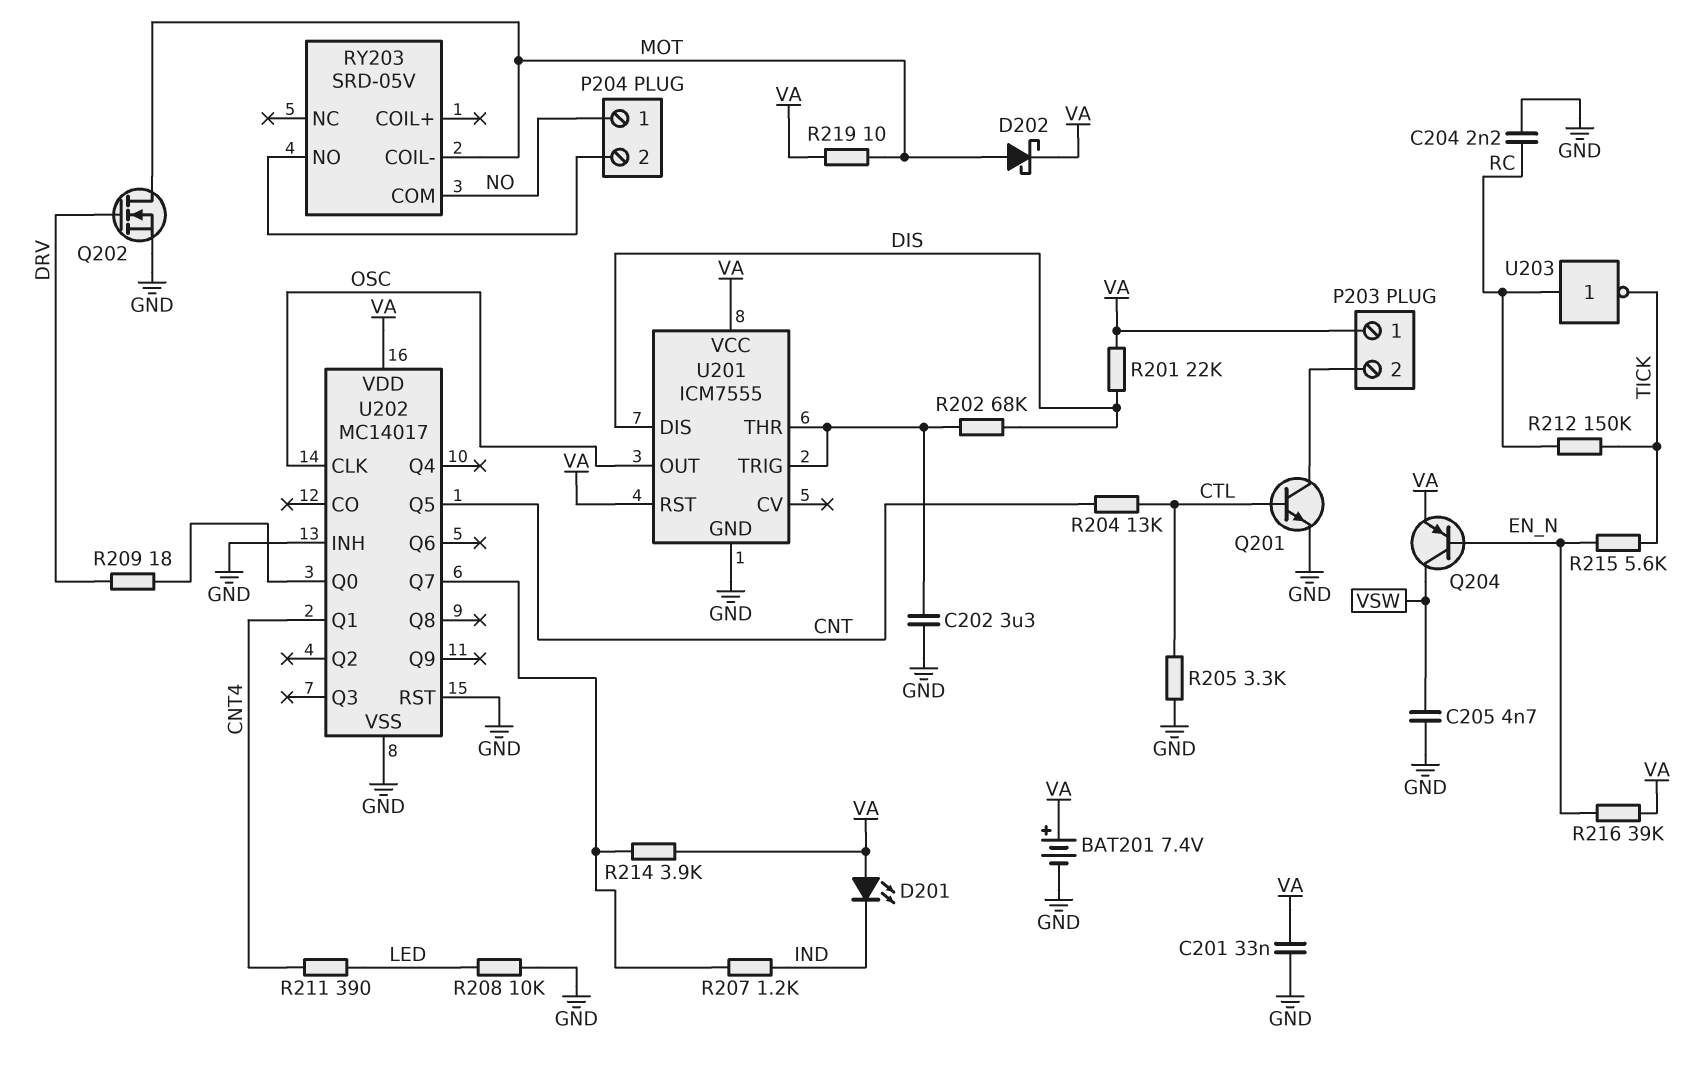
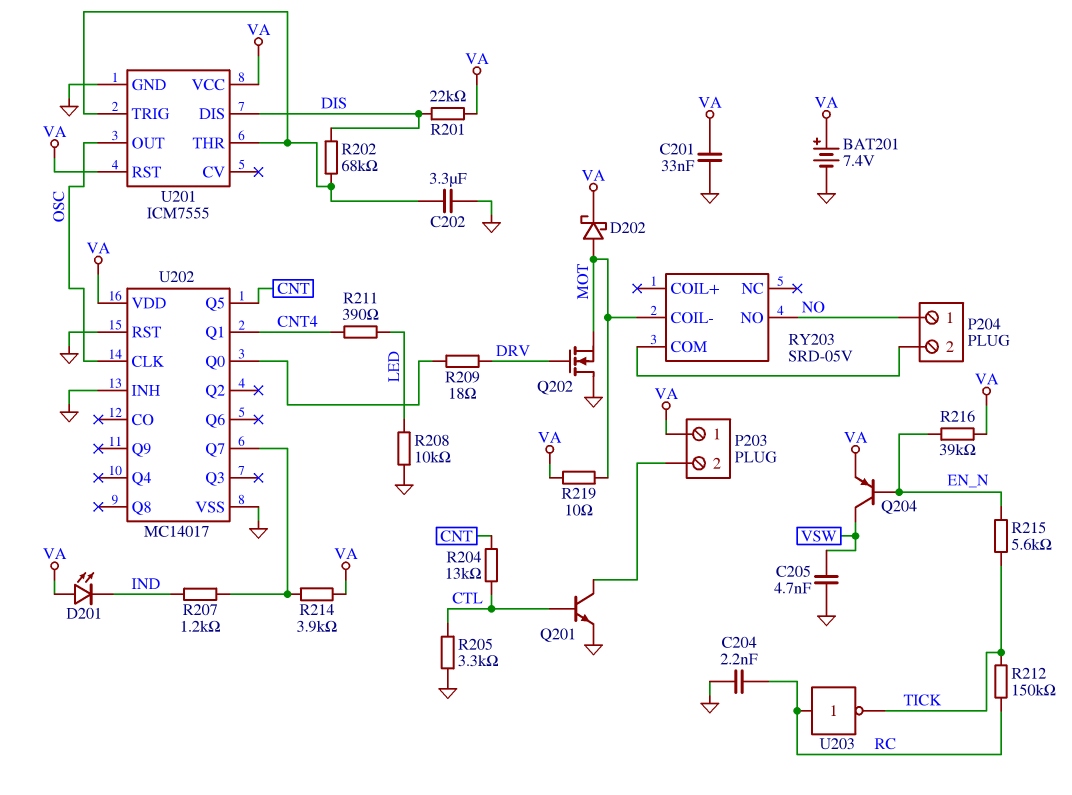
Q202: NMOS (G DRV, D MOT, S GND) -> NMOS (G DRV, D GND, S MOT)
RY203 pin COM: NO -> P204/2
RY203 pin NO: P204/2 -> NO

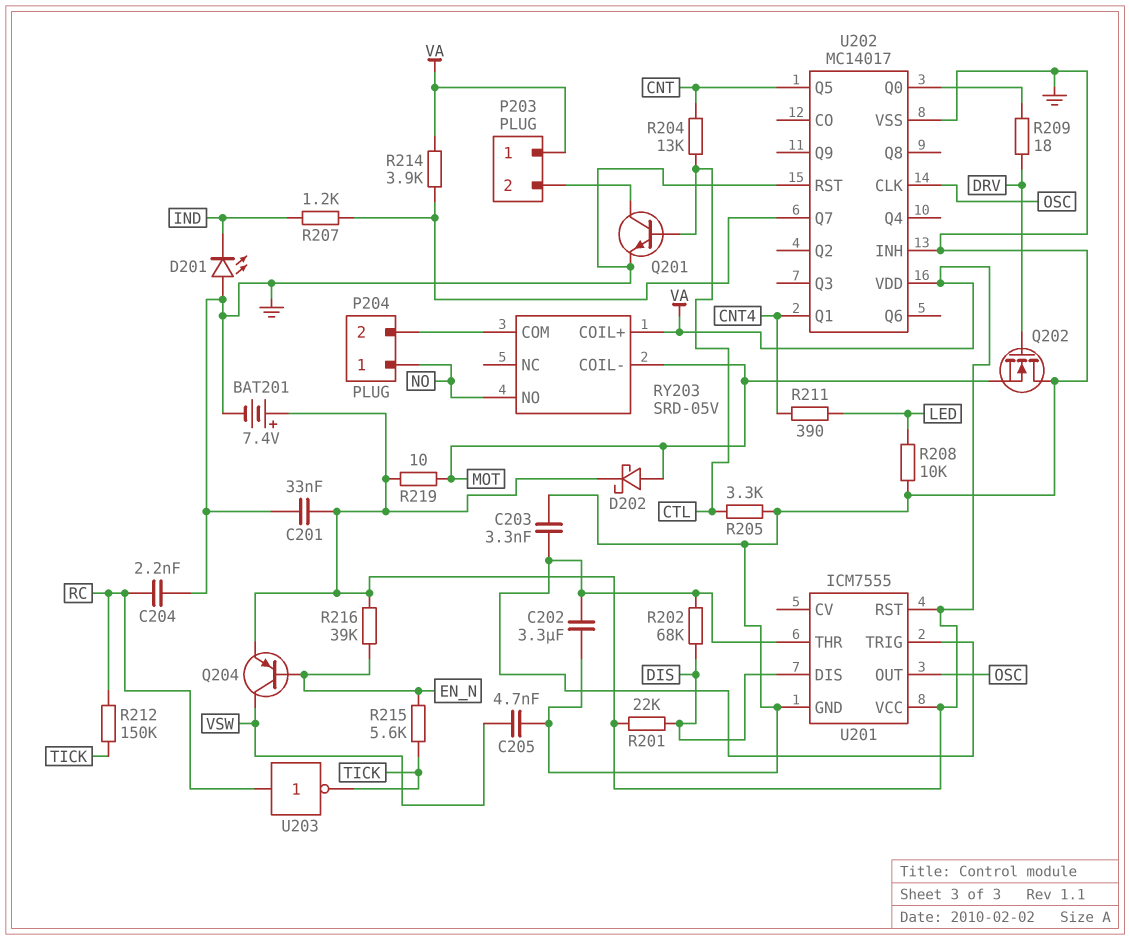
C203: none -> 3.3nF (GND, U201/THR)
D201: LED (A VA, K IND) -> LED (A GND, K IND)
RY203 pin COIL+: none -> VA

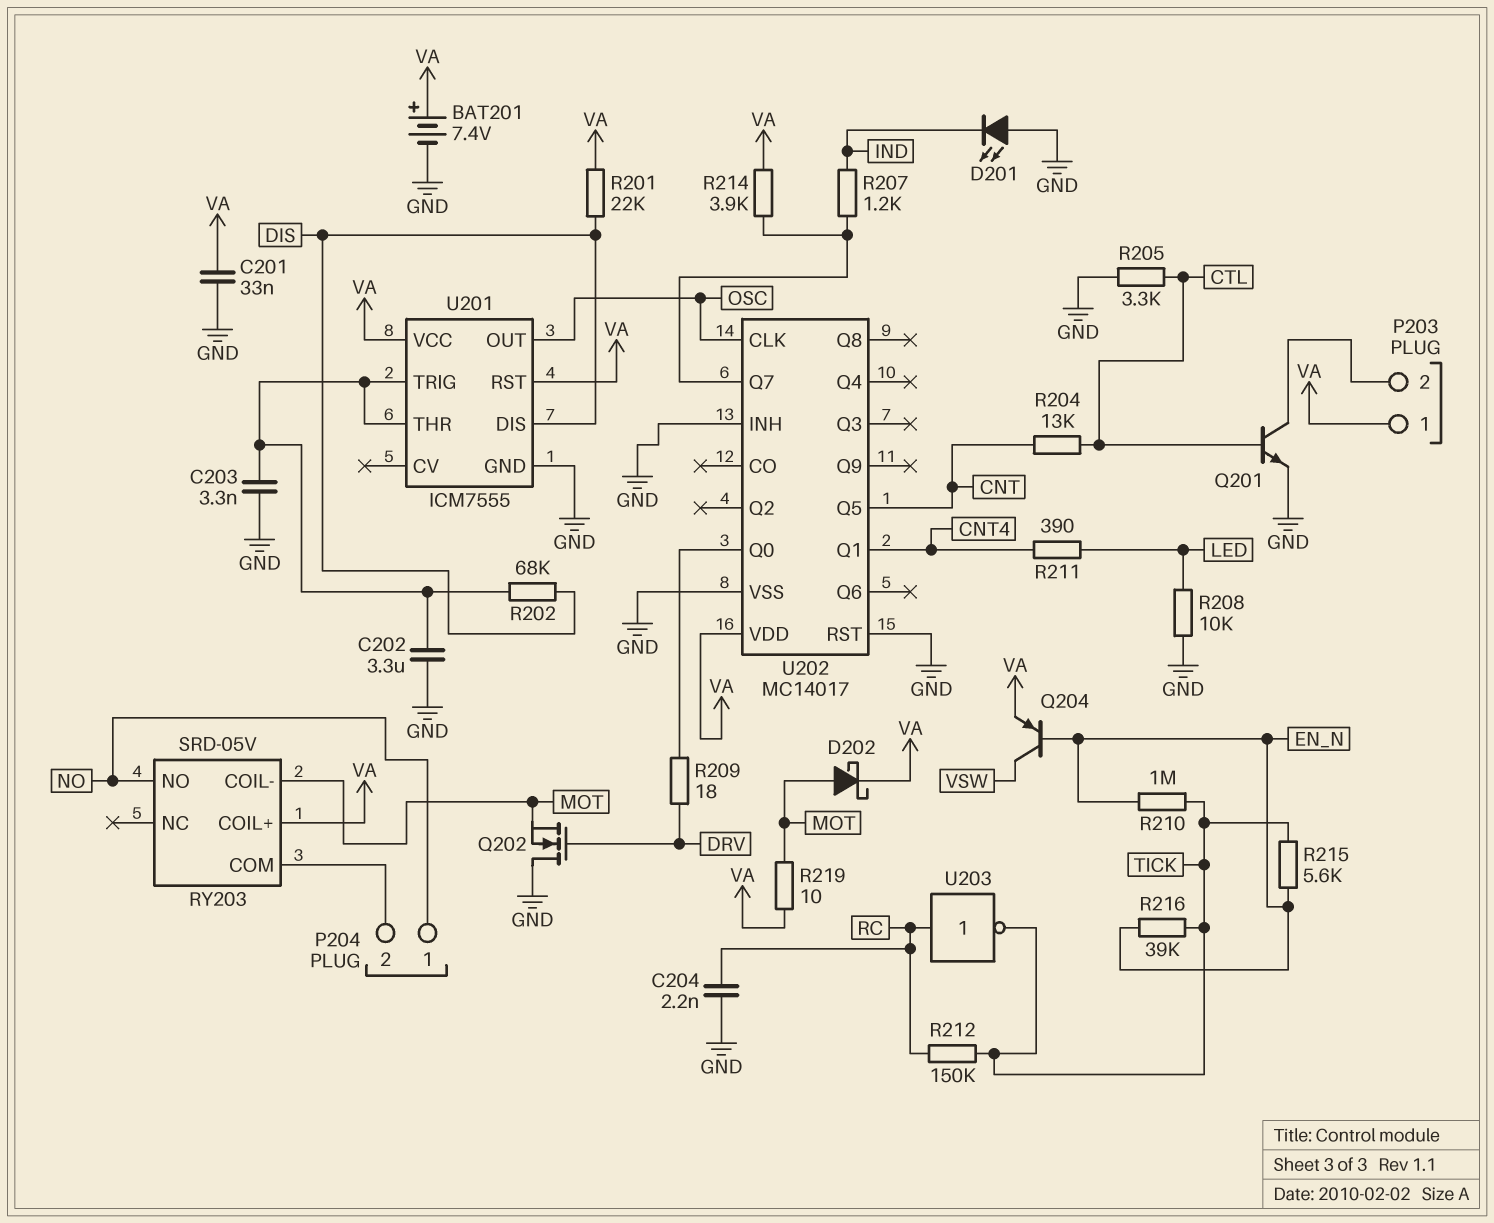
C205: 4.7nF (GND, VSW) -> none
R210: none -> 1M (EN_N, TICK)
R216: 39k (EN_N, VA) -> 39k (EN_N, TICK)

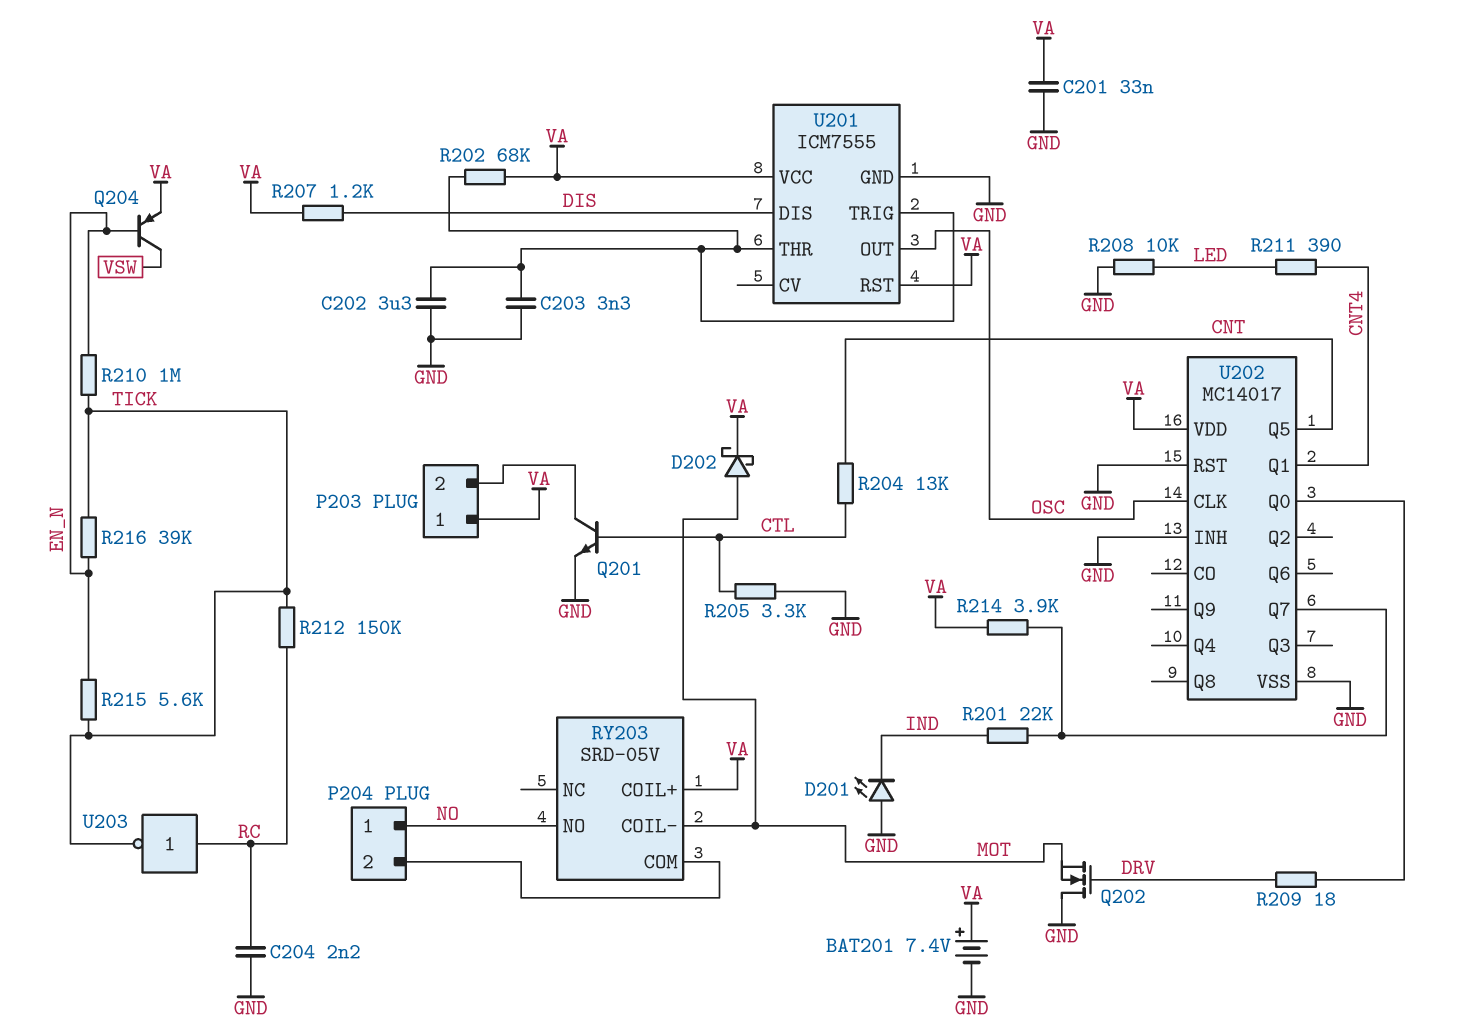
R201: 22k (DIS, VA) -> 22k (IND, U202/Q7)
R202: 68k (DIS, U201/THR) -> 68k (U201/THR, VA)
R207: 1.2k (IND, U202/Q7) -> 1.2k (DIS, VA)
R219: 10 (MOT, VA) -> none

